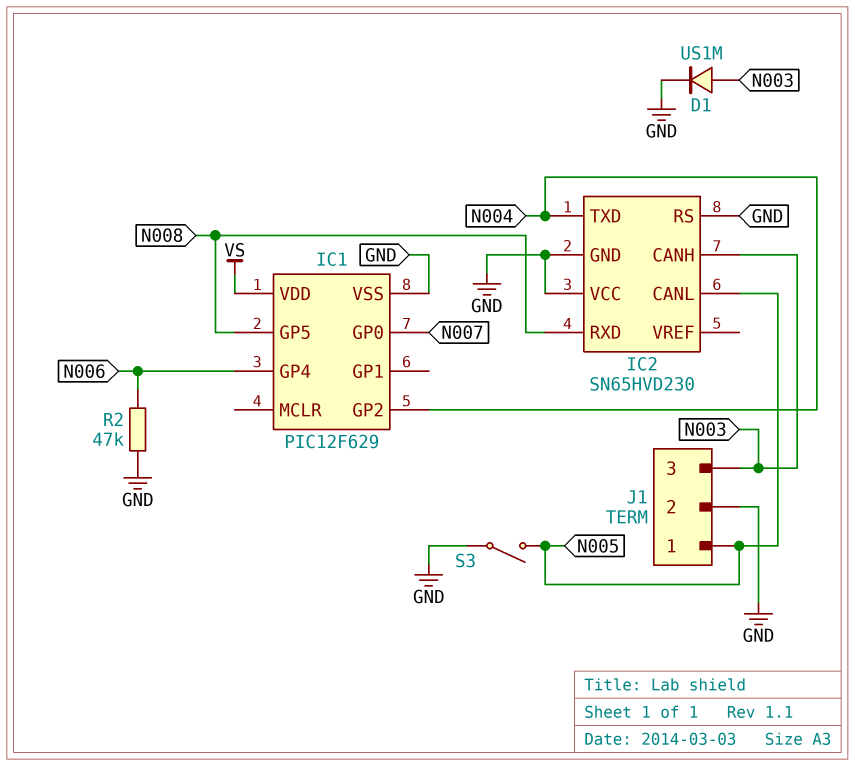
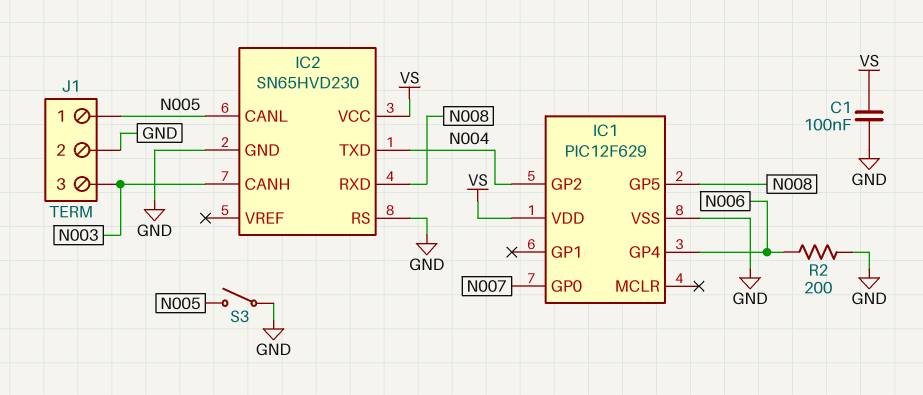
C1: none -> 100nF (GND, VS)
D1: diode US1M (A N003, K GND) -> none
IC2 pin VCC: GND -> VS
R2: 47k (GND, N006) -> 200 (GND, N006)

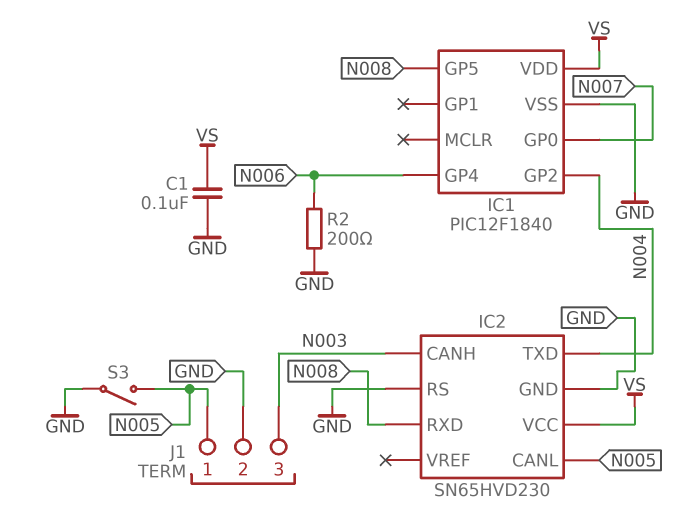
IC1: PIC12F629 -> PIC12F1840

